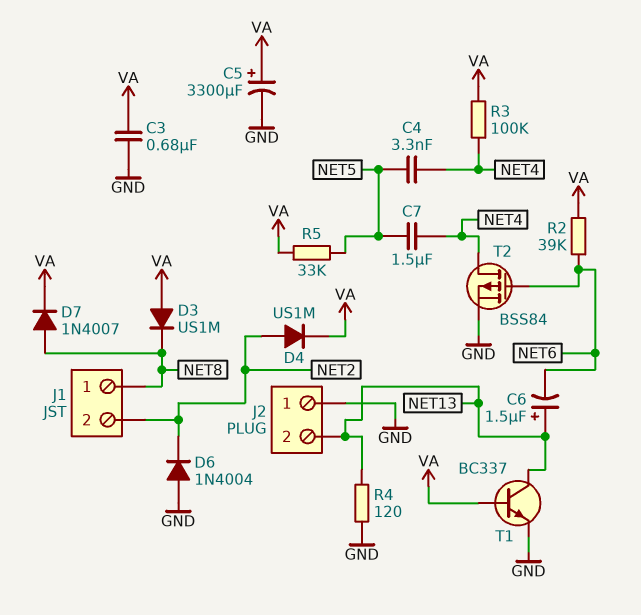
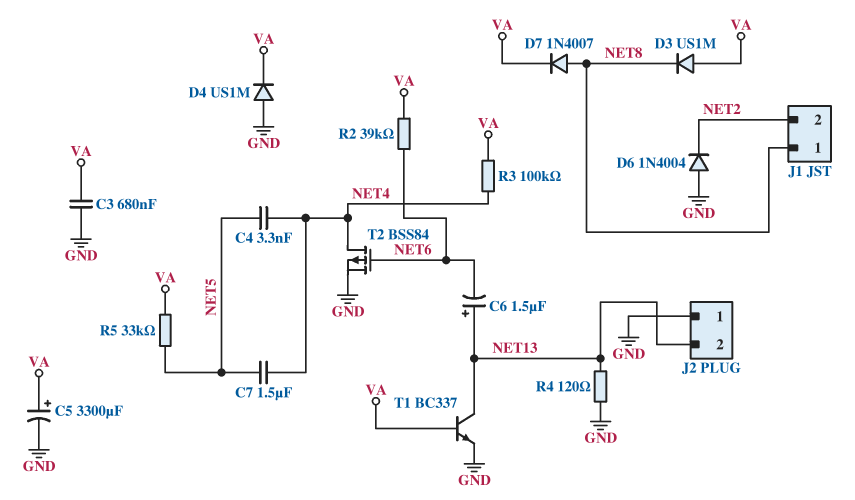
D4: diode US1M (A NET2, K VA) -> diode US1M (A GND, K VA)

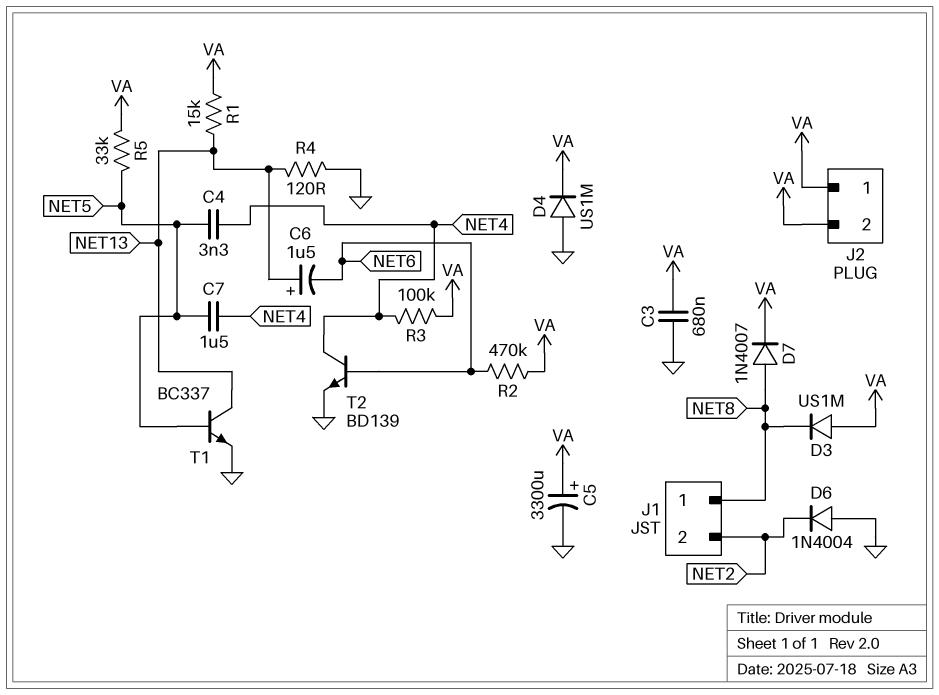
J2 pin 1: GND -> VA
J2 pin 2: NET13 -> VA
R1: none -> 15k (NET13, VA)
R2: 39k (NET6, VA) -> 470k (NET6, VA)
T1: NPN BC337 (B VA, C NET13, E GND) -> NPN BC337 (B NET5, C NET13, E GND)
T2: PMOS BSS84 (G NET6, D NET4, S GND) -> NPN BD139 (B NET6, C NET4, E GND)

